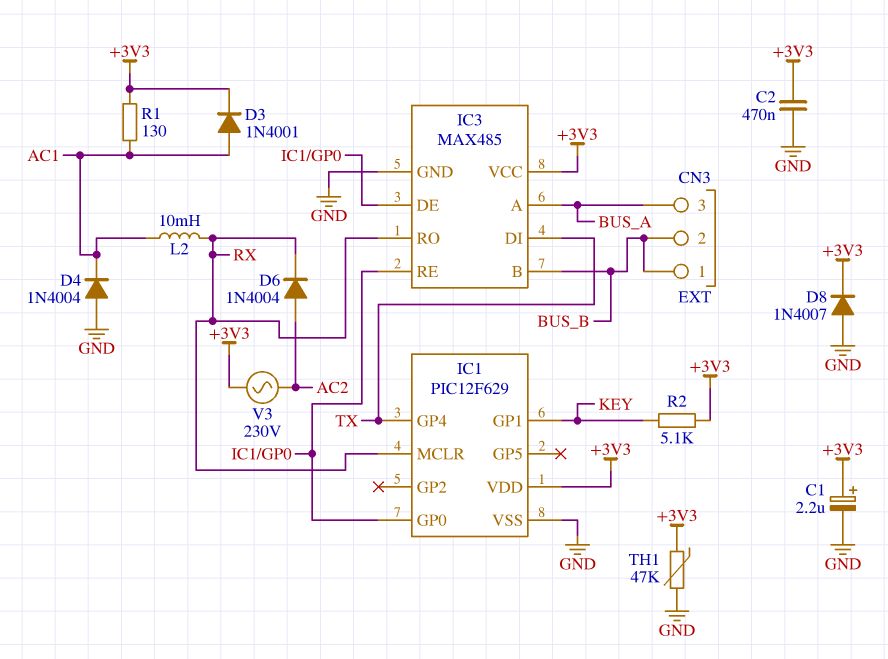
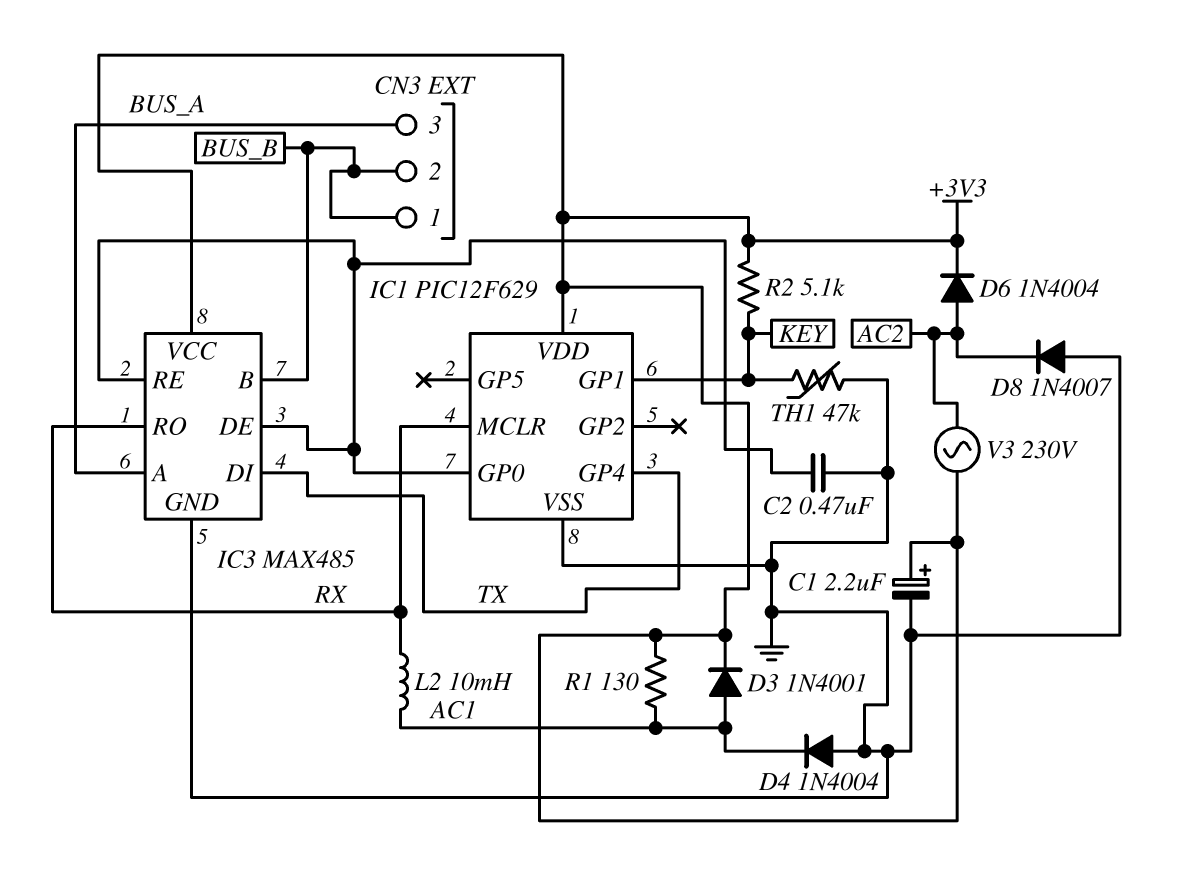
C2: 470nF (+3V3, GND) -> 470nF (GND, IC1/GP0)
D6: diode 1N4004 (A AC2, K RX) -> diode 1N4004 (A AC2, K +3V3)
D8: diode 1N4007 (A GND, K +3V3) -> diode 1N4007 (A GND, K AC2)
TH1: 47k (+3V3, GND) -> 47k (GND, KEY)

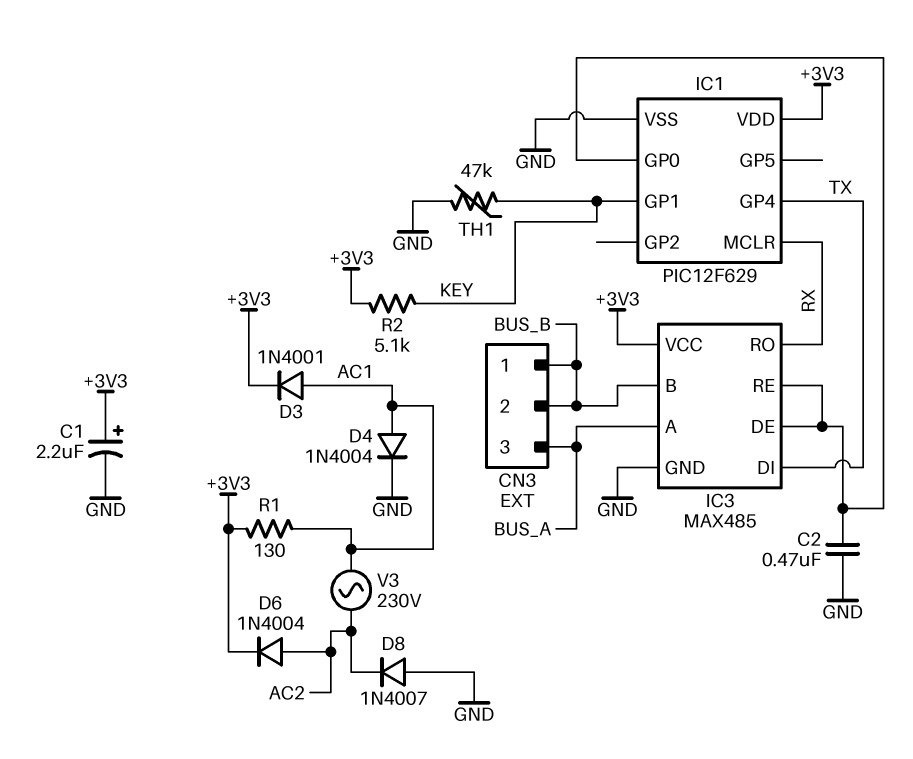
D4: diode 1N4004 (A GND, K AC1) -> diode 1N4004 (A AC1, K GND)
L2: 10mH (AC1, RX) -> none
V3: AC 230V (+3V3, AC2) -> AC 230V (AC1, AC2)

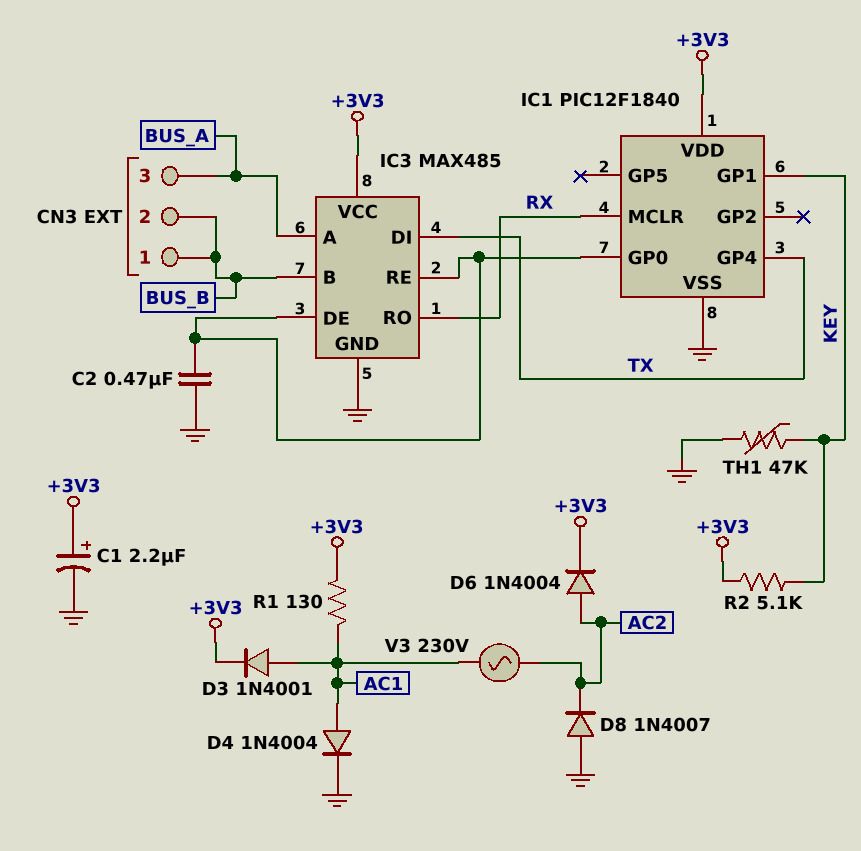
IC1: PIC12F629 -> PIC12F1840

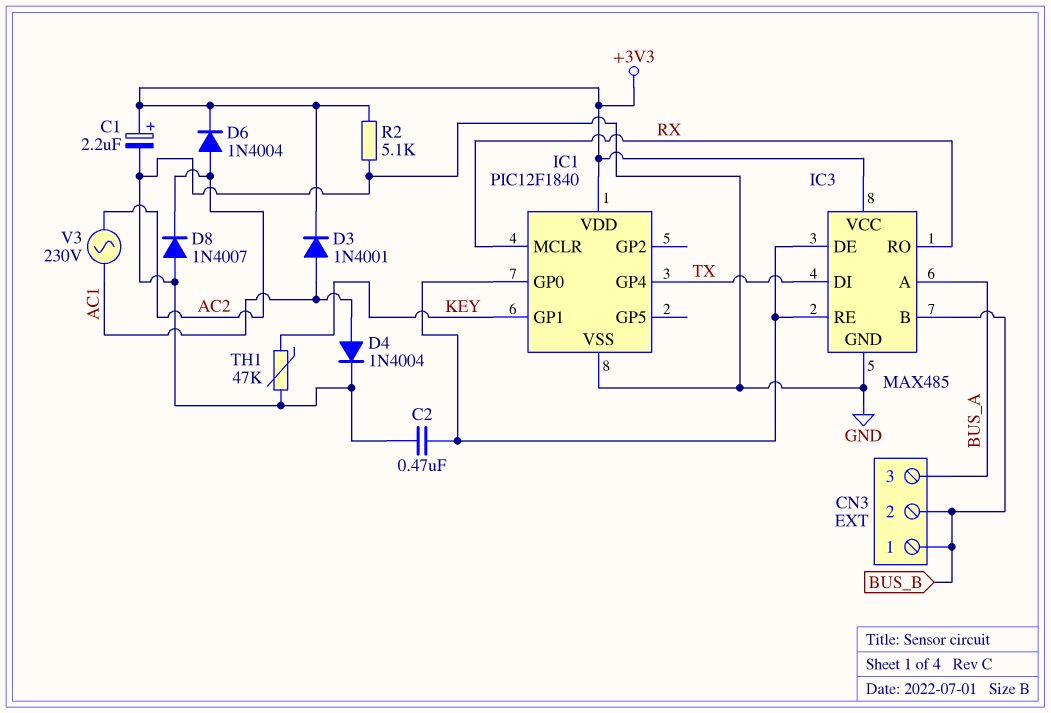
R1: 130 (+3V3, AC1) -> none
R2: 5.1k (+3V3, KEY) -> 5.1k (+3V3, GND)

